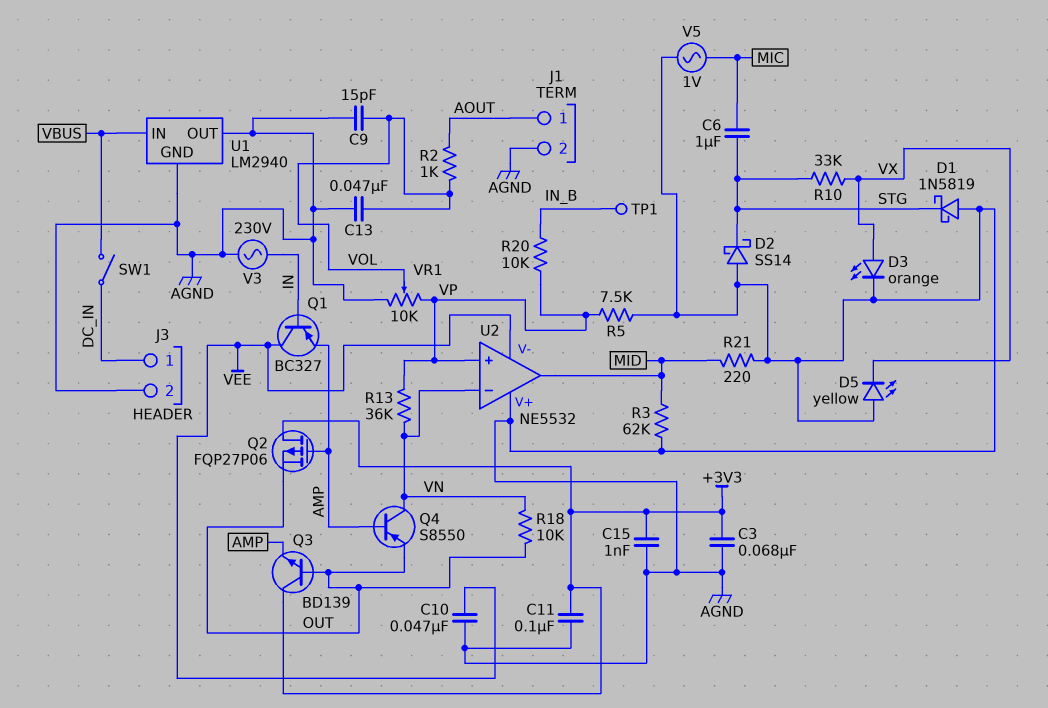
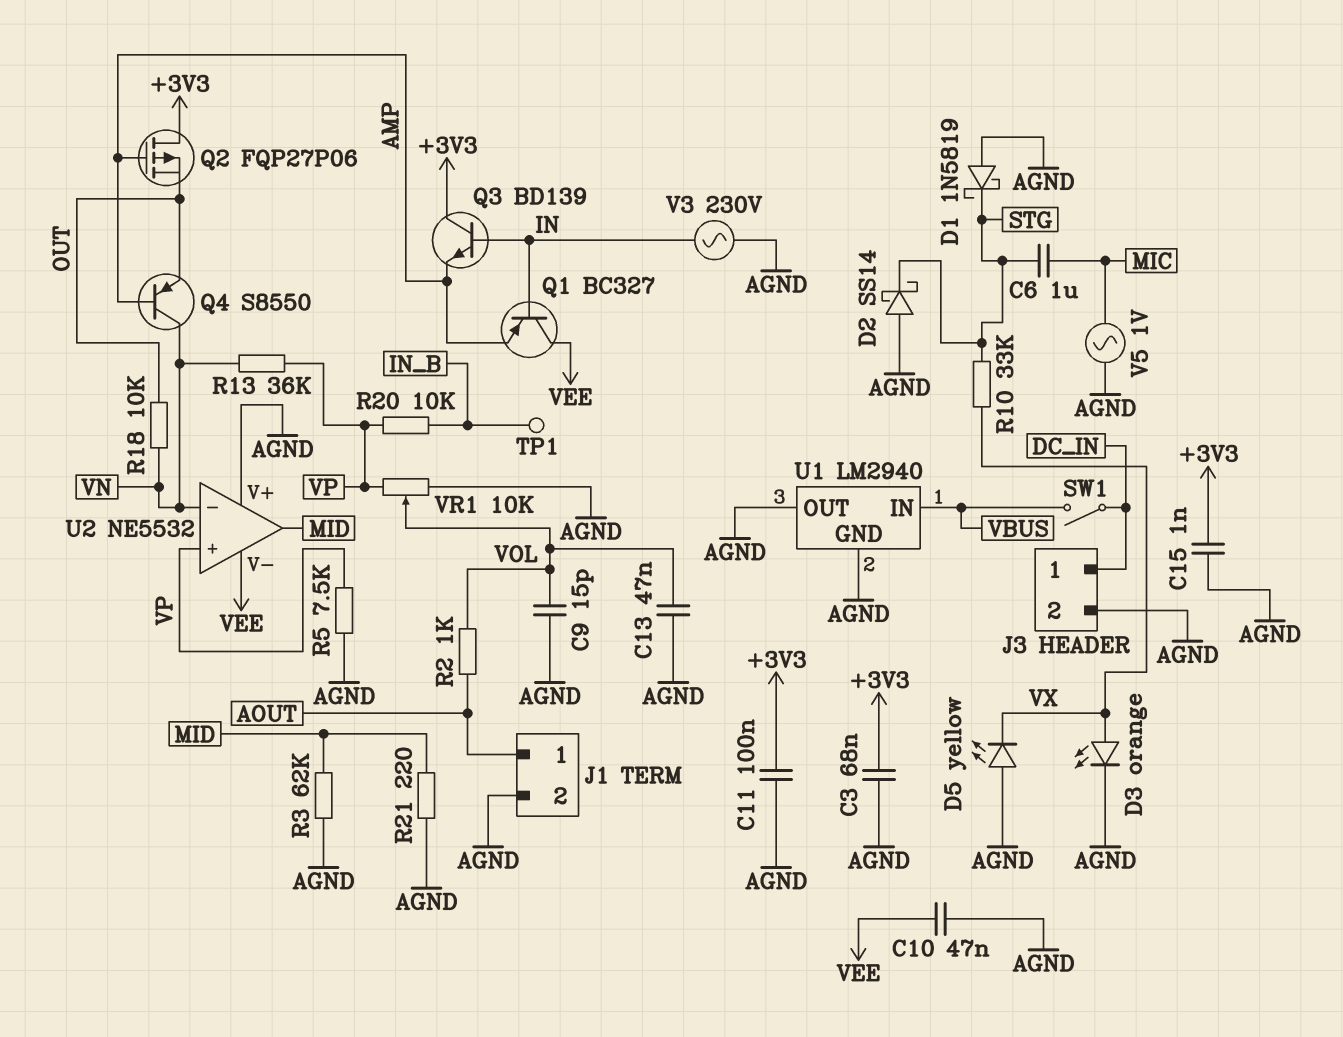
Q3: NPN BD139 (B OUT, C +3V3, E AMP) -> NPN BD139 (B IN, C +3V3, E AMP)

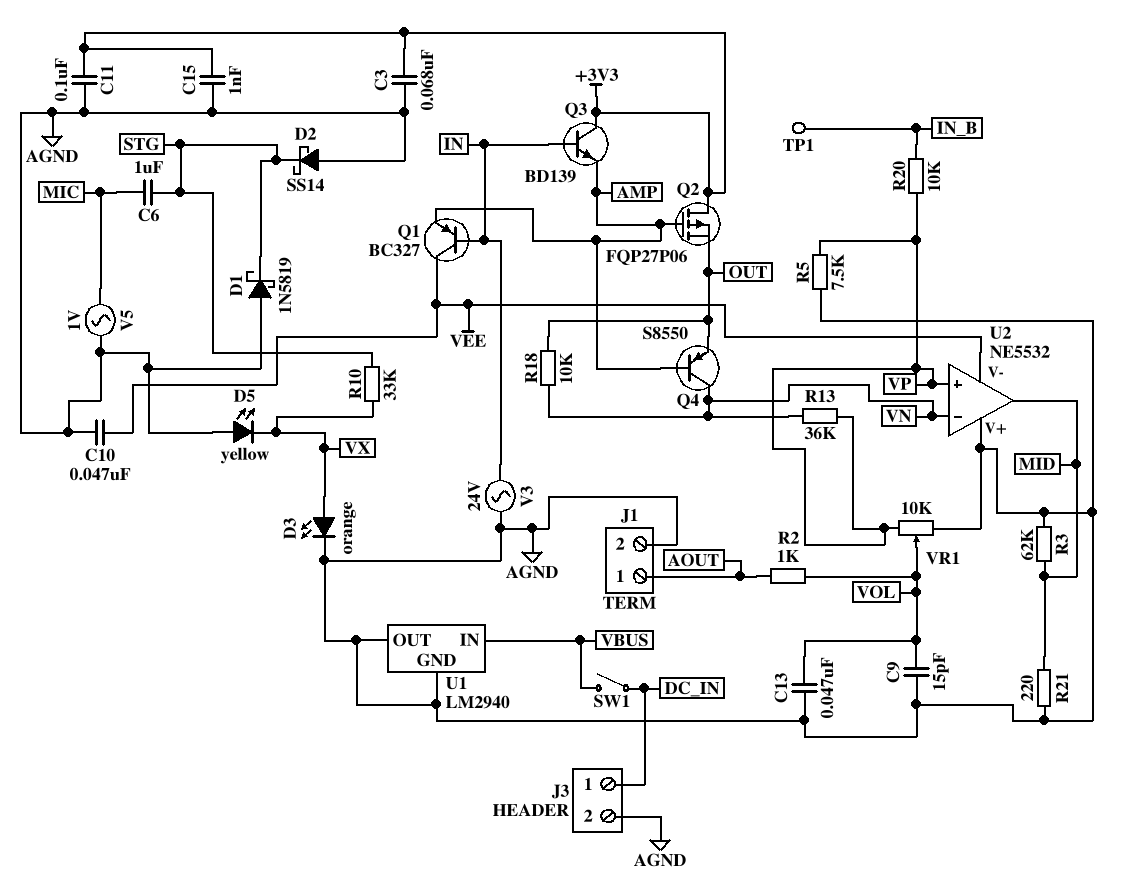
V3: AC 230V (AGND, IN) -> AC 24V (AGND, IN)

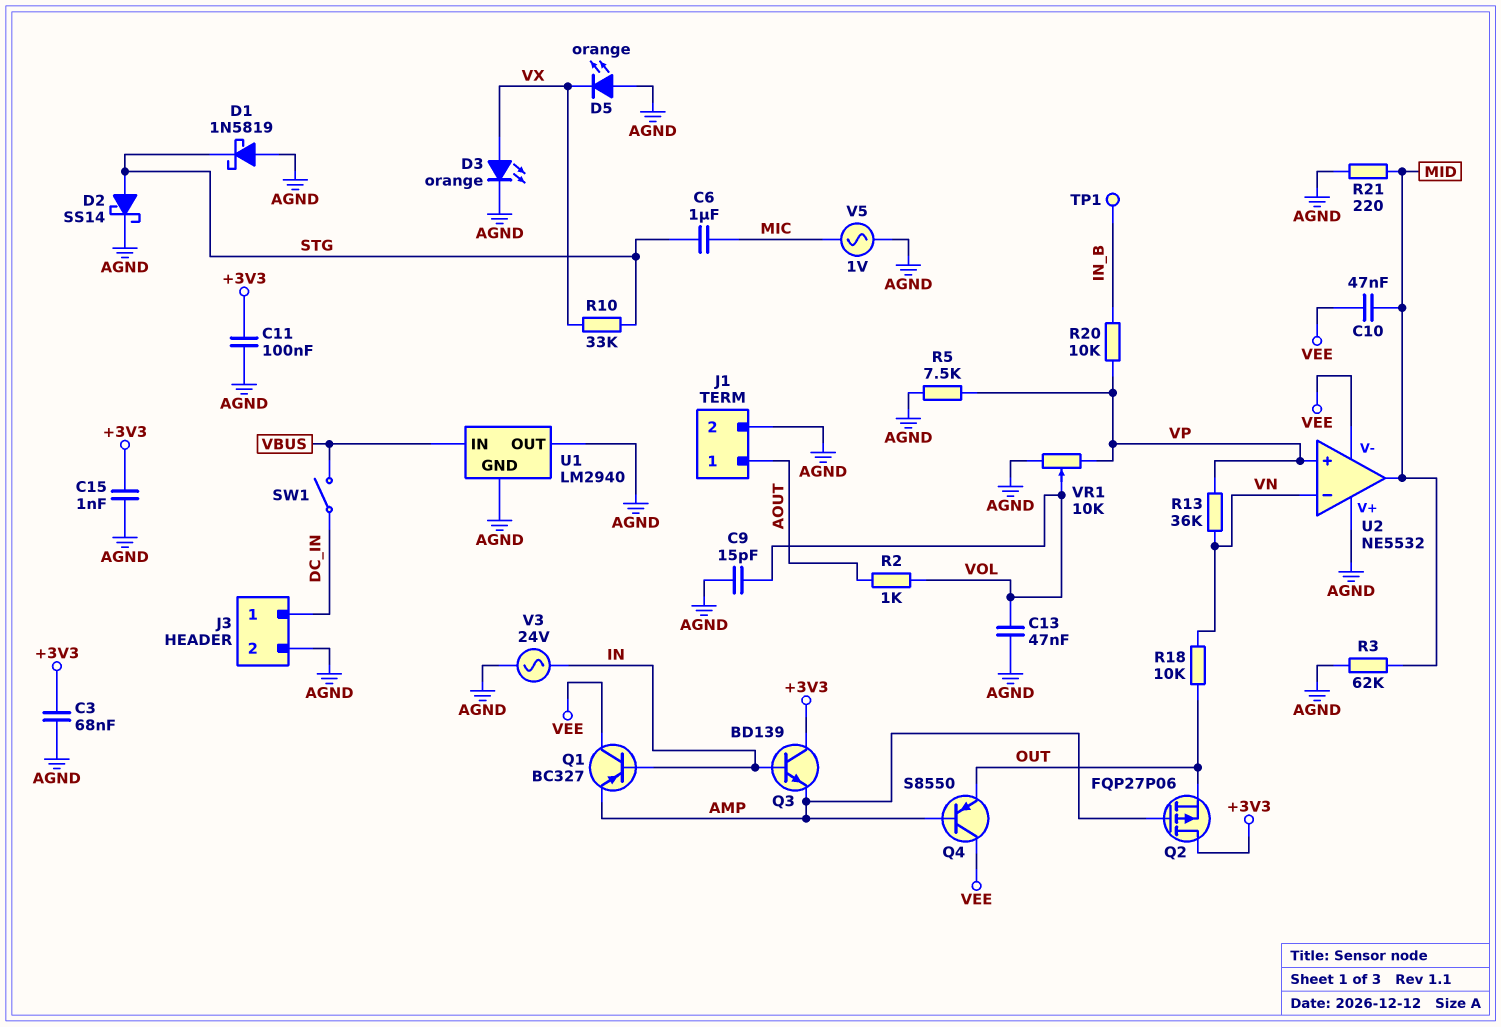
C10: 47nF (AGND, VEE) -> 47nF (MID, VEE)
D2: schottky SS14 (A AGND, K STG) -> schottky SS14 (A STG, K AGND)
D5: LED yellow (A AGND, K VX) -> LED orange (A AGND, K VX)
Q4: PNP S8550 (B AMP, C VN, E OUT) -> PNP S8550 (B AMP, C VEE, E OUT)

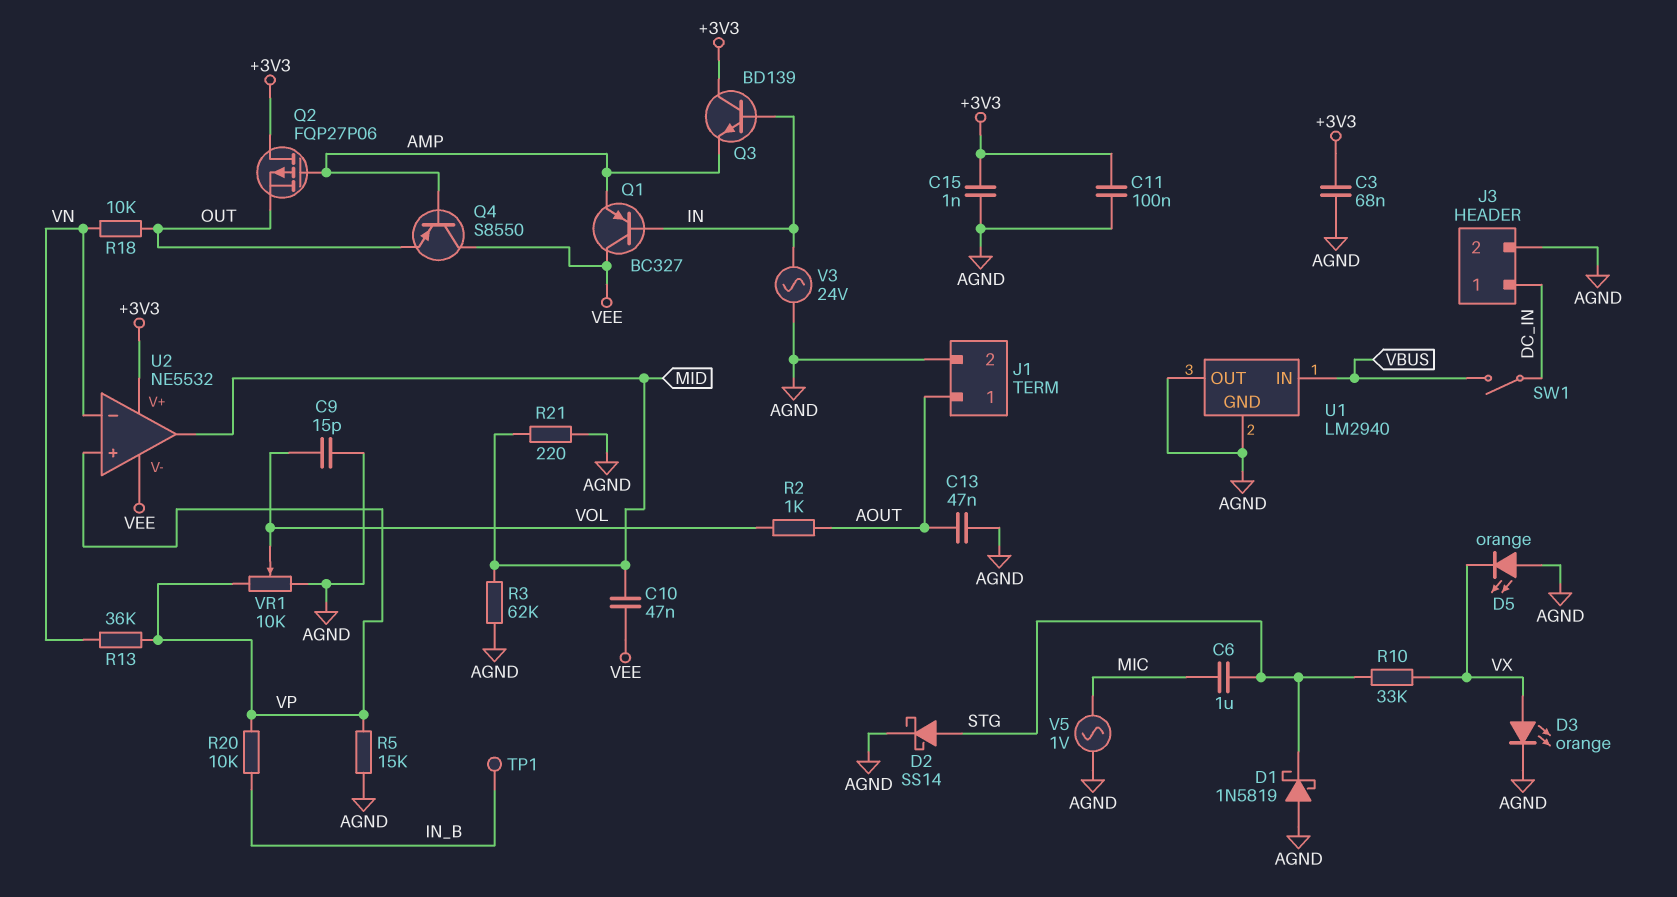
C13: 47nF (AGND, VOL) -> 47nF (AGND, AOUT)
R5: 7.5k (AGND, VP) -> 15k (AGND, VP)
U2 pin V+: AGND -> +3V3

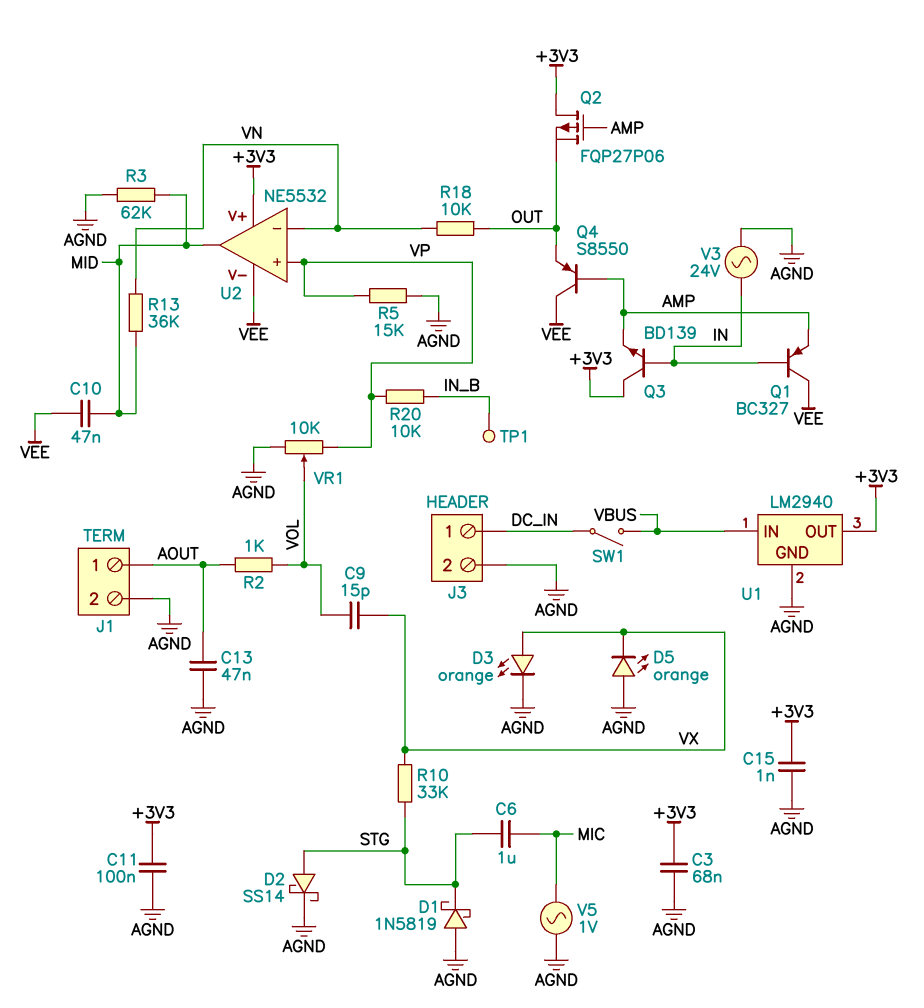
C9: 15pF (AGND, VOL) -> 15pF (VOL, VX)
R13: 36k (VN, VP) -> 36k (MID, VN)
R21: 220 (AGND, MID) -> none
U1 pin OUT: AGND -> +3V3

